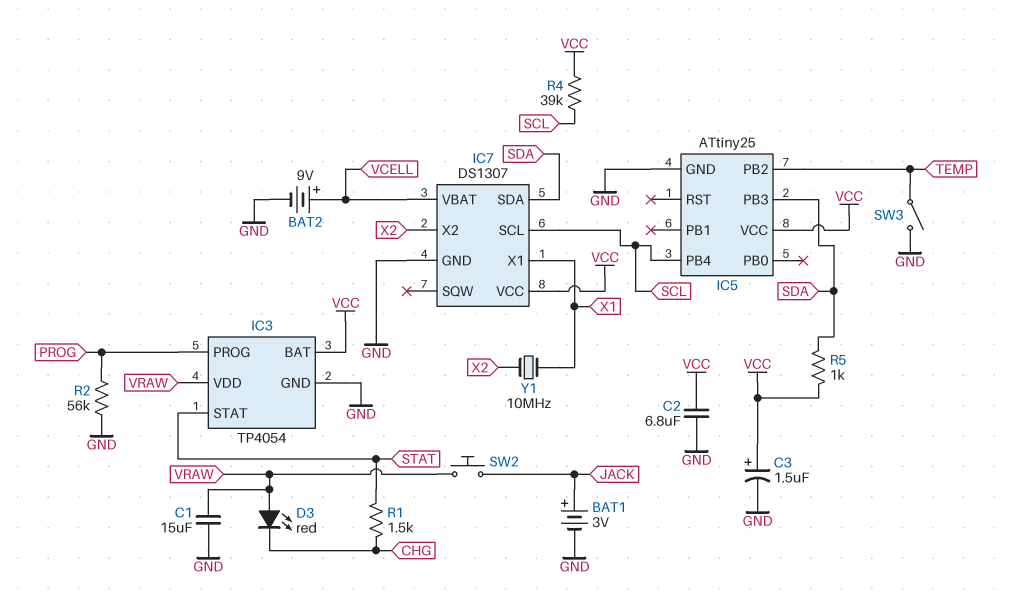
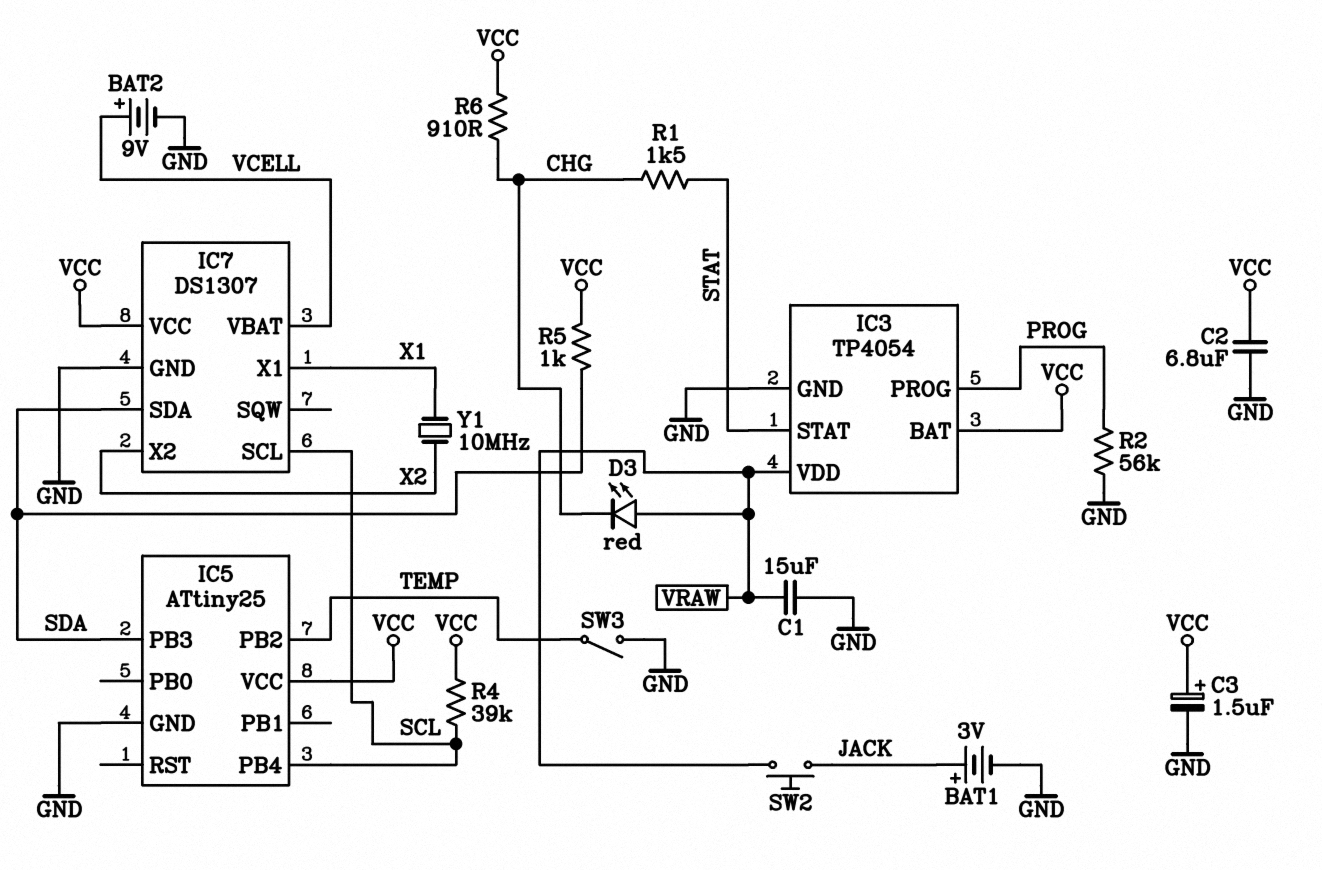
R6: none -> 910 (CHG, VCC)

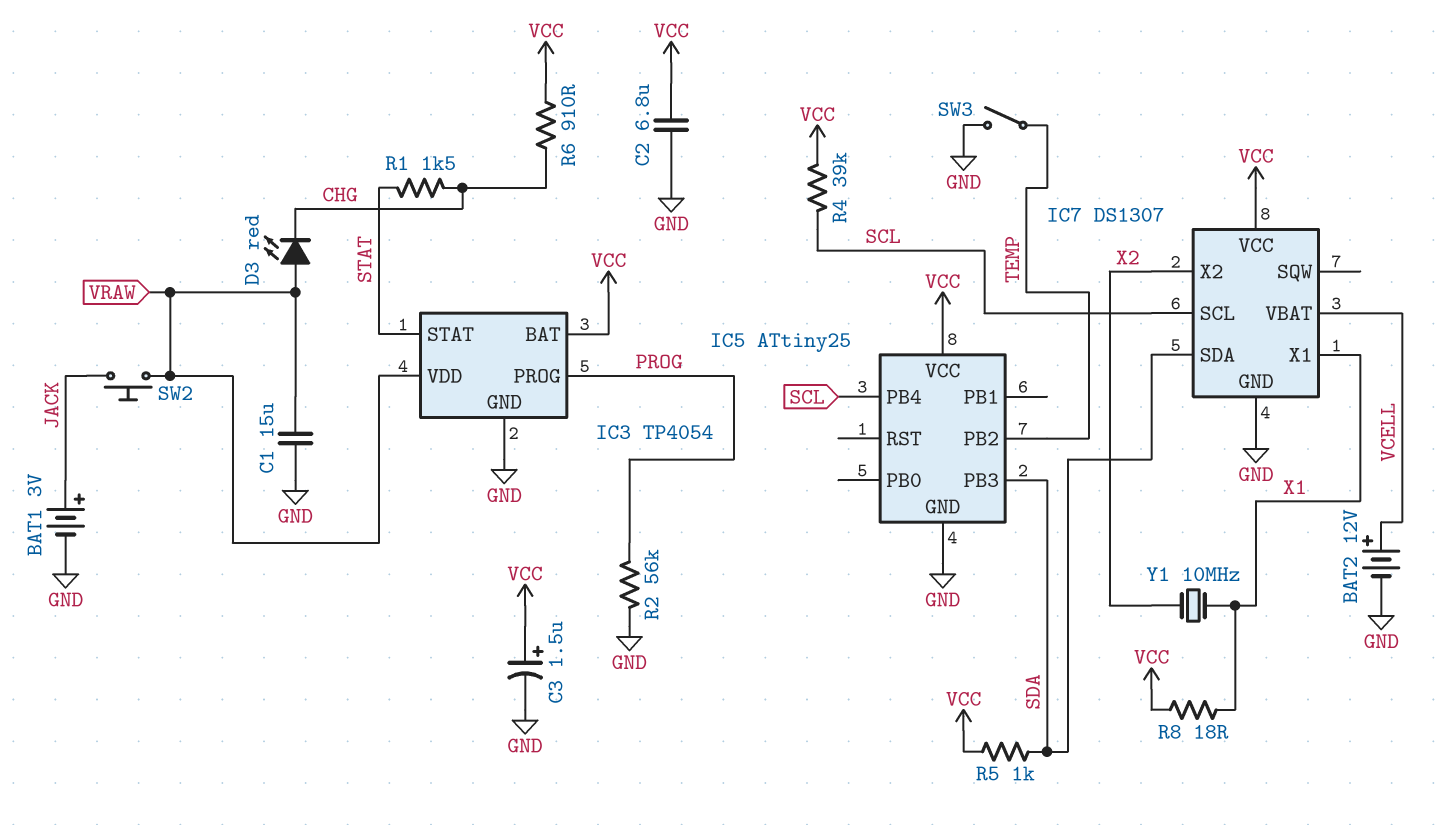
BAT2: 9V (plus VCELL, minus GND) -> 12V (plus VCELL, minus GND)
R8: none -> 18 (VCC, X1)

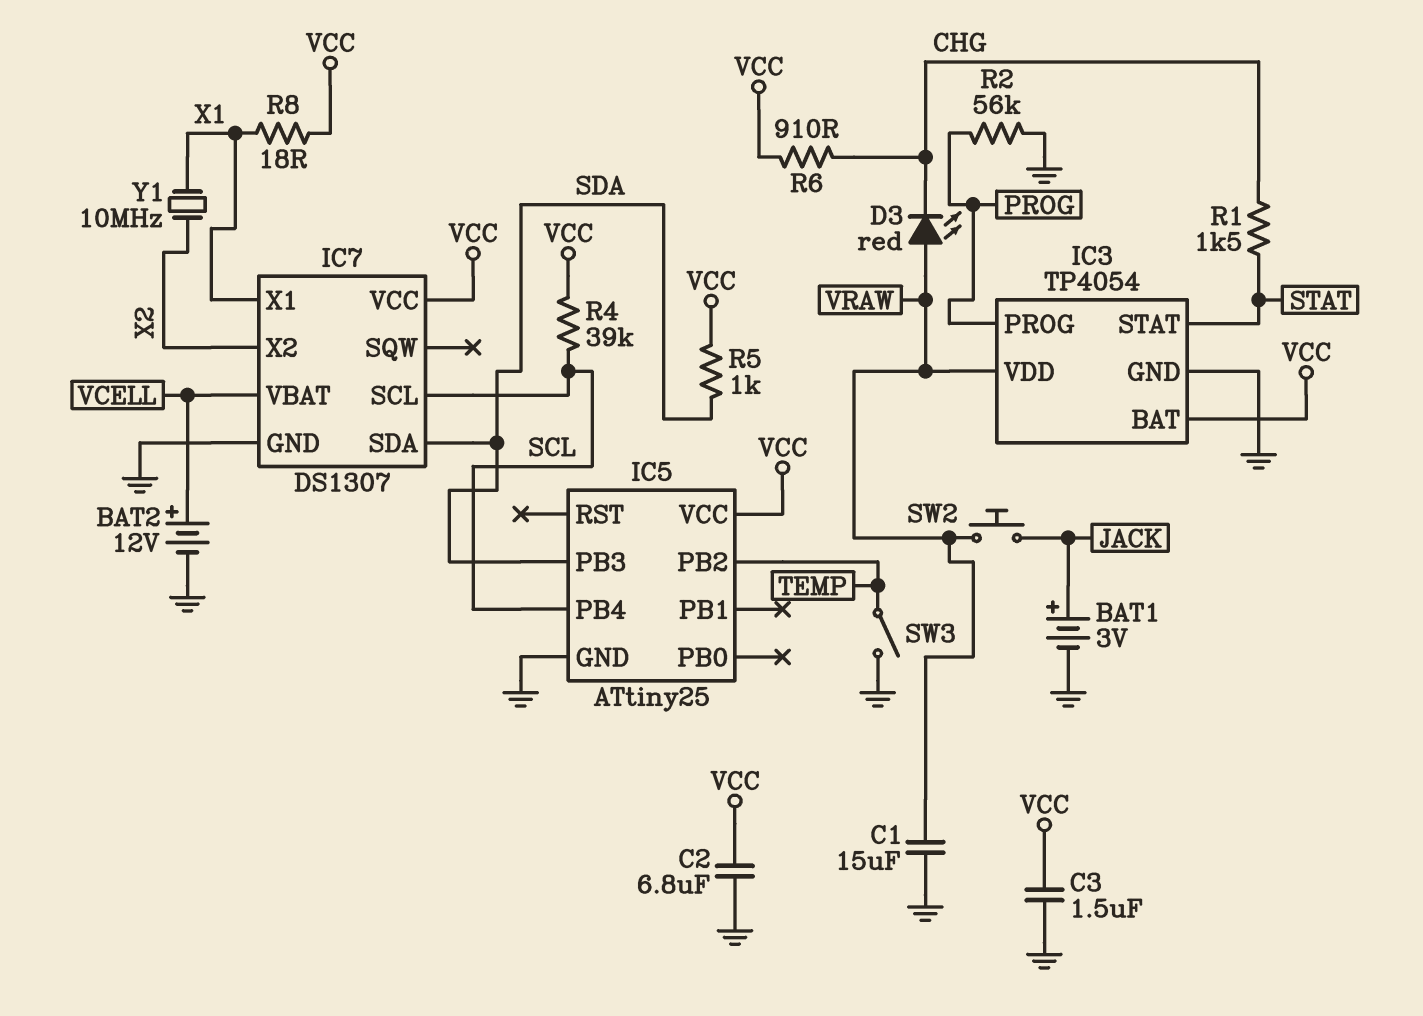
C3: 1.5uF (plus VCC, minus GND) -> 1.5uF (GND, VCC)

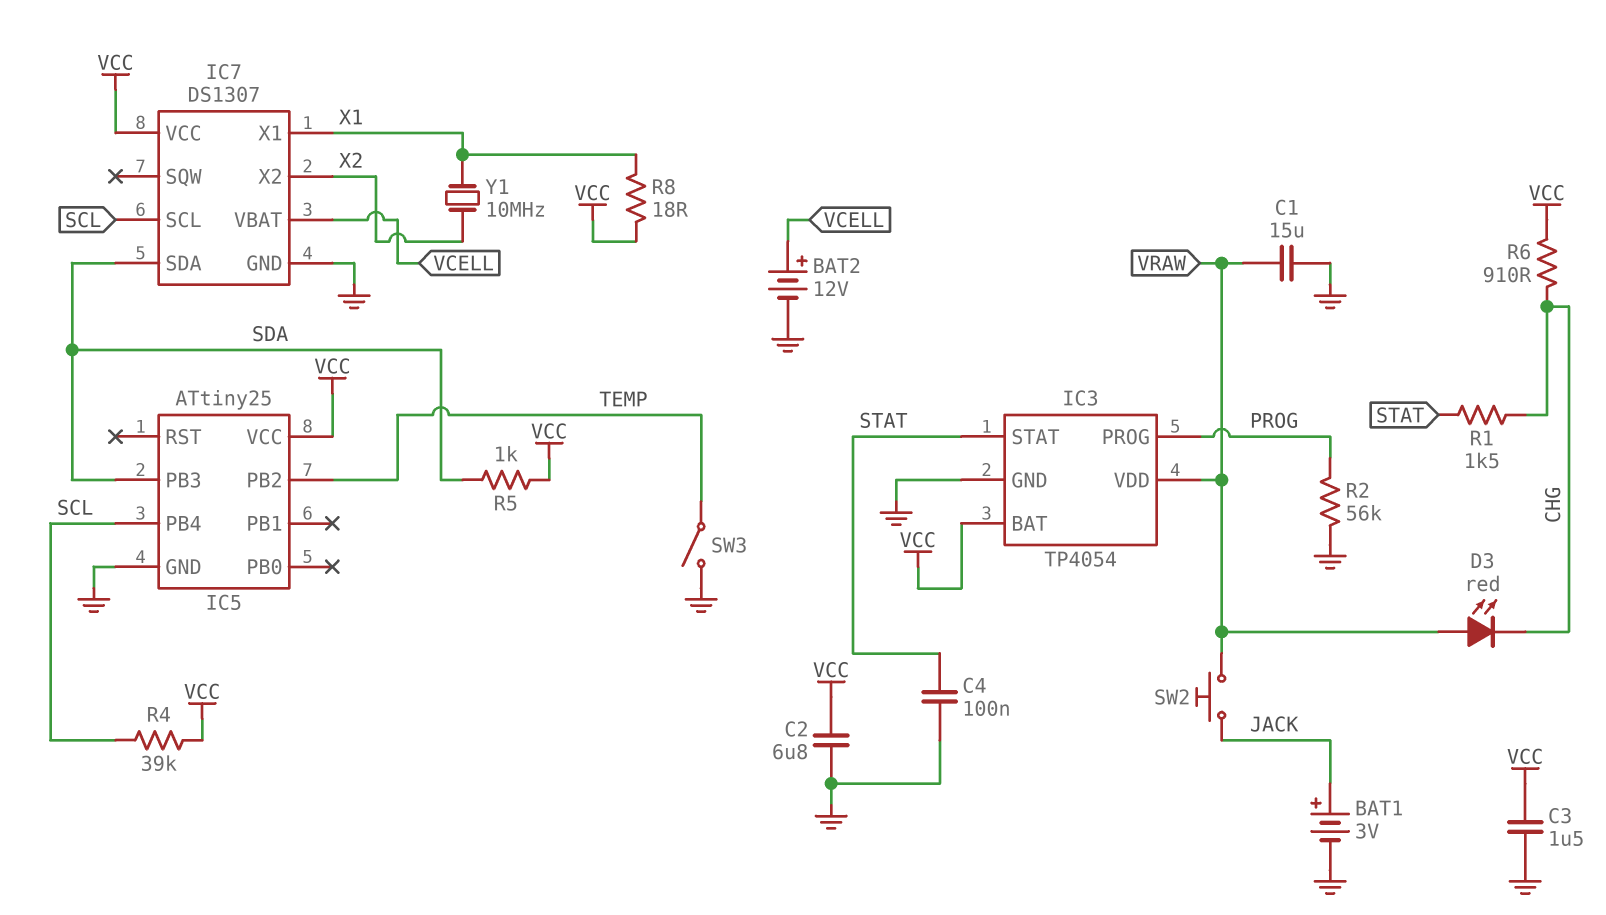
C4: none -> 100nF (GND, STAT)

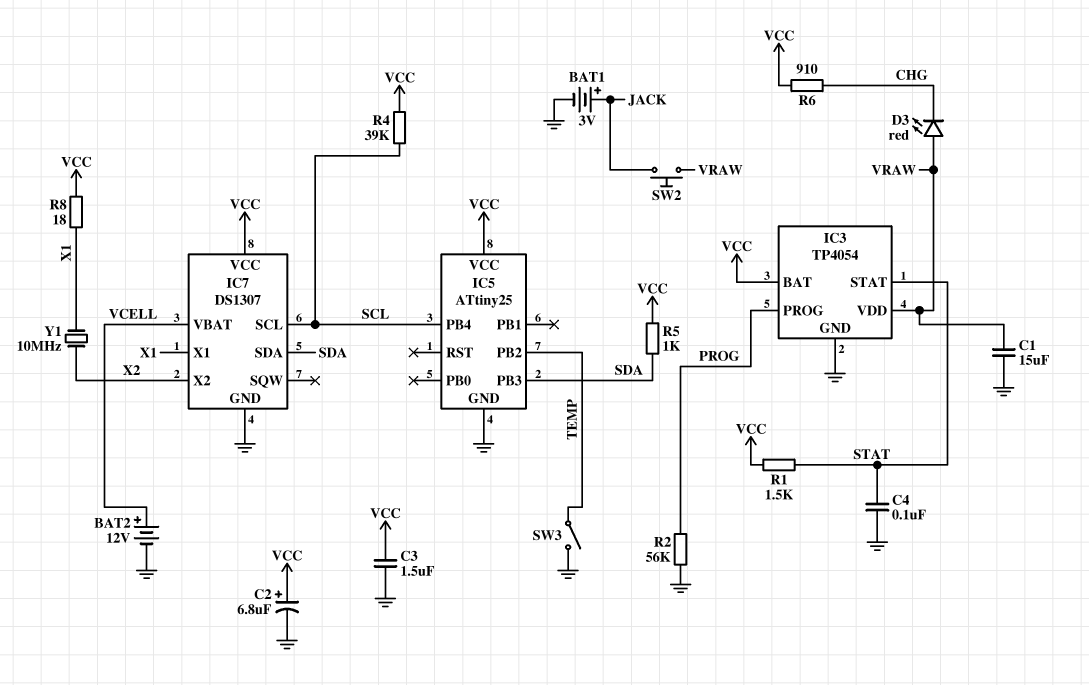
C2: 6.8uF (GND, VCC) -> 6.8uF (plus VCC, minus GND)
R1: 1.5k (CHG, STAT) -> 1.5k (STAT, VCC)

